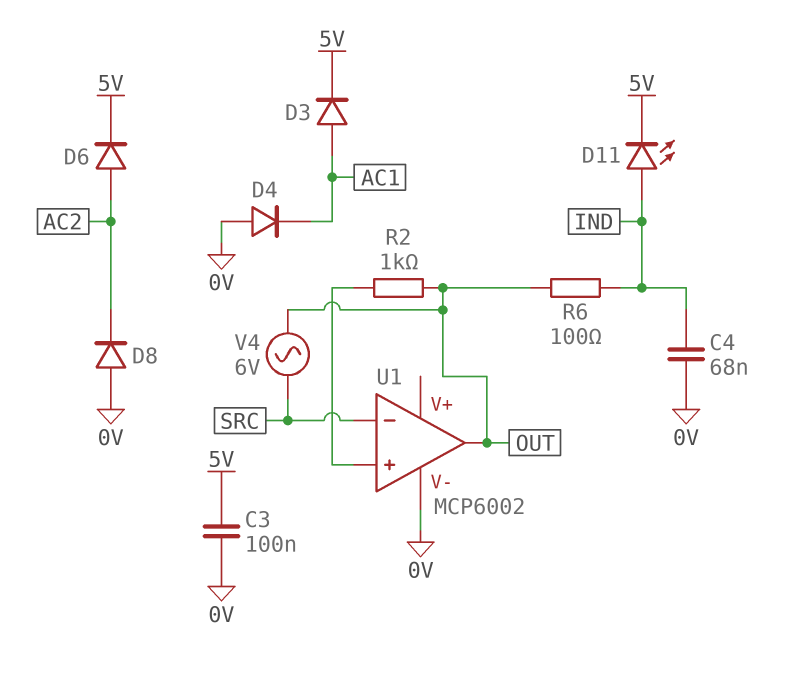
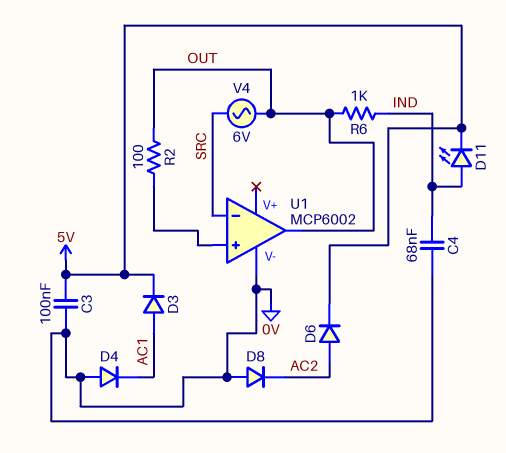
R2: 1k (OUT, U1/in+) -> 100 (OUT, U1/in+)
R6: 100 (IND, OUT) -> 1k (IND, OUT)

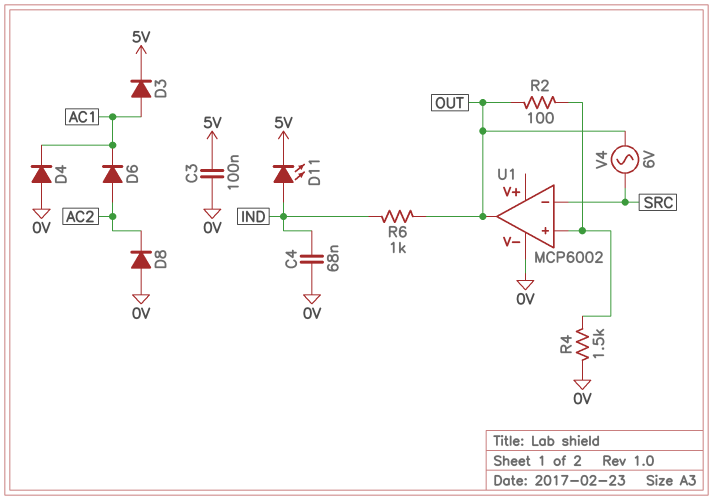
D6: diode (A AC2, K 5V) -> diode (A AC2, K AC1)
R4: none -> 1.5k (0V, U1/in+)

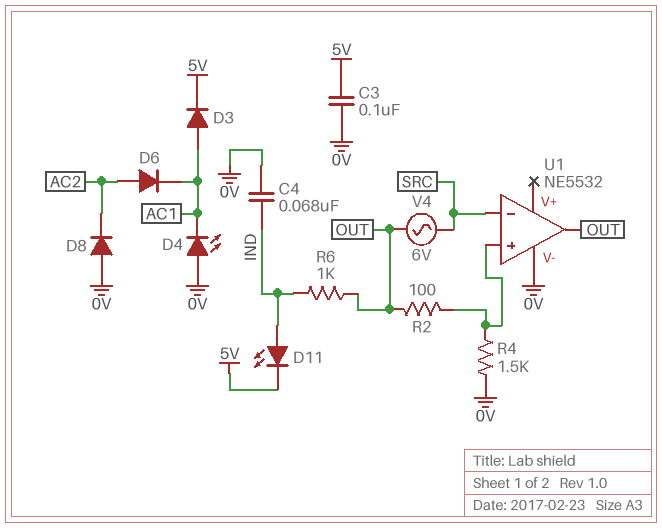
D4: diode (A 0V, K AC1) -> LED (A 0V, K AC1)
U1: MCP6002 -> NE5532

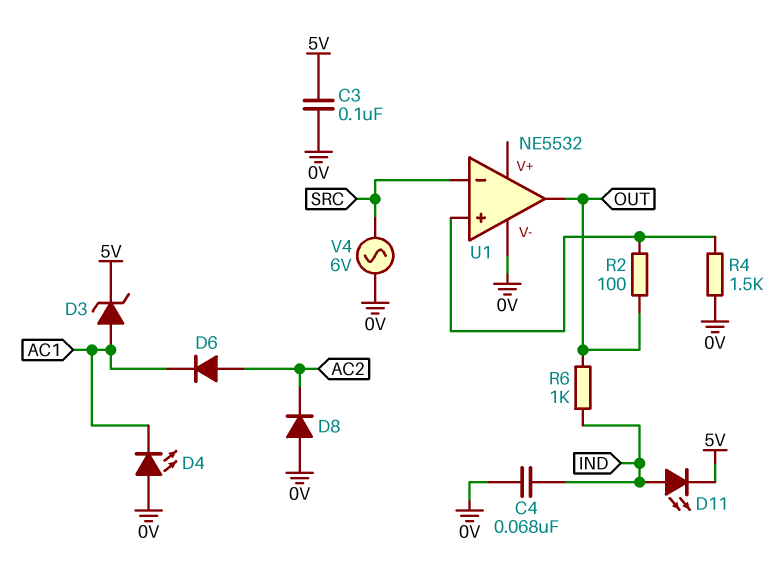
D3: diode (A AC1, K 5V) -> zener (A AC1, K 5V)
V4: AC 6V (OUT, SRC) -> AC 6V (0V, SRC)

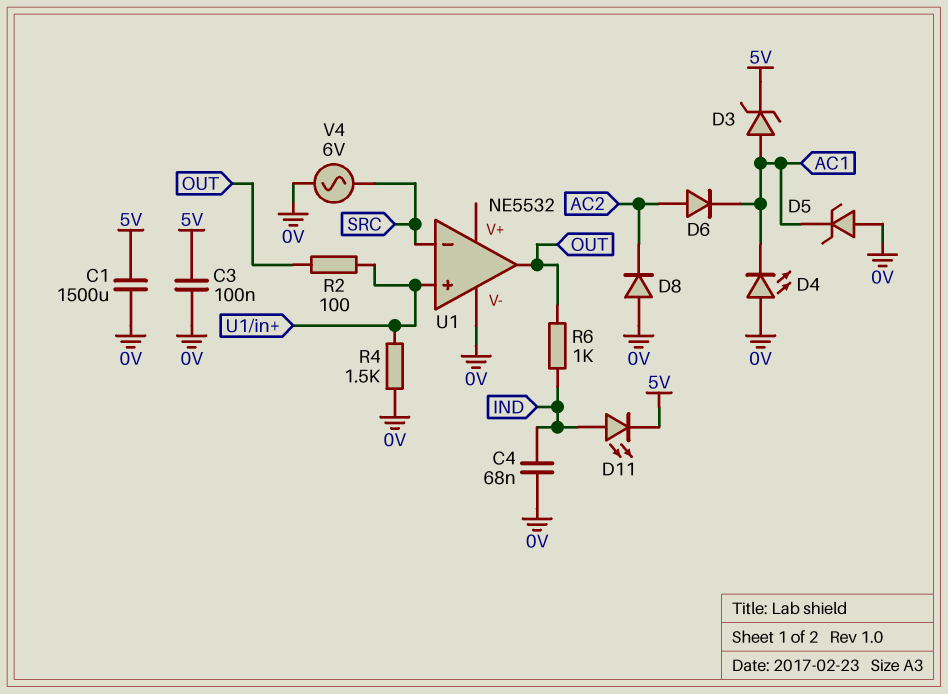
C1: none -> 1500uF (0V, 5V)
D5: none -> zener (A 0V, K AC1)

